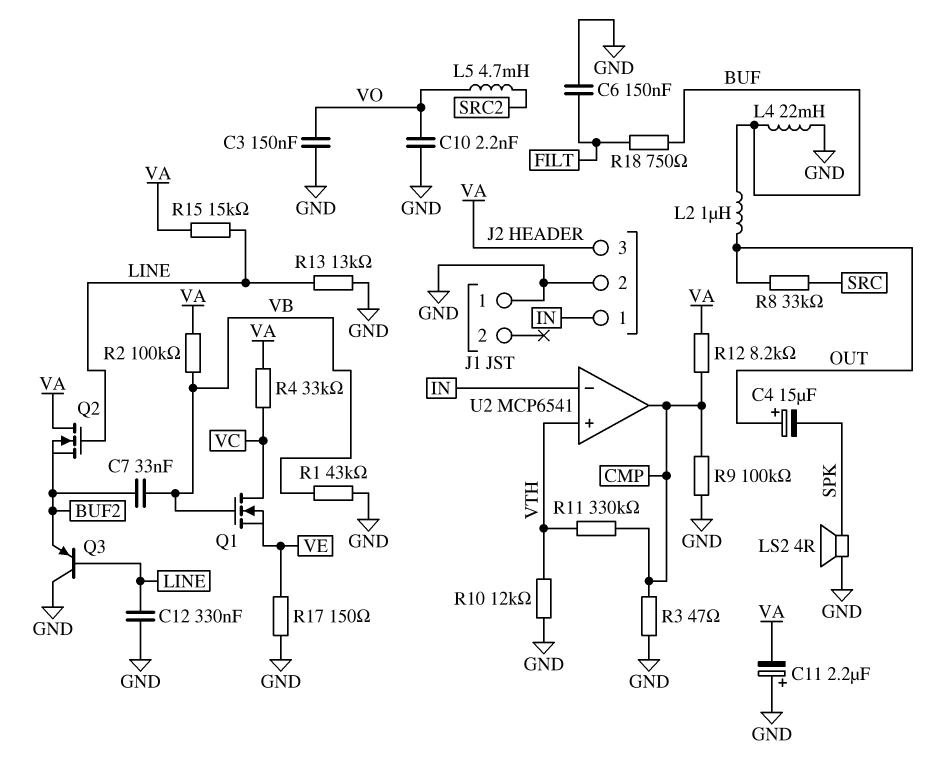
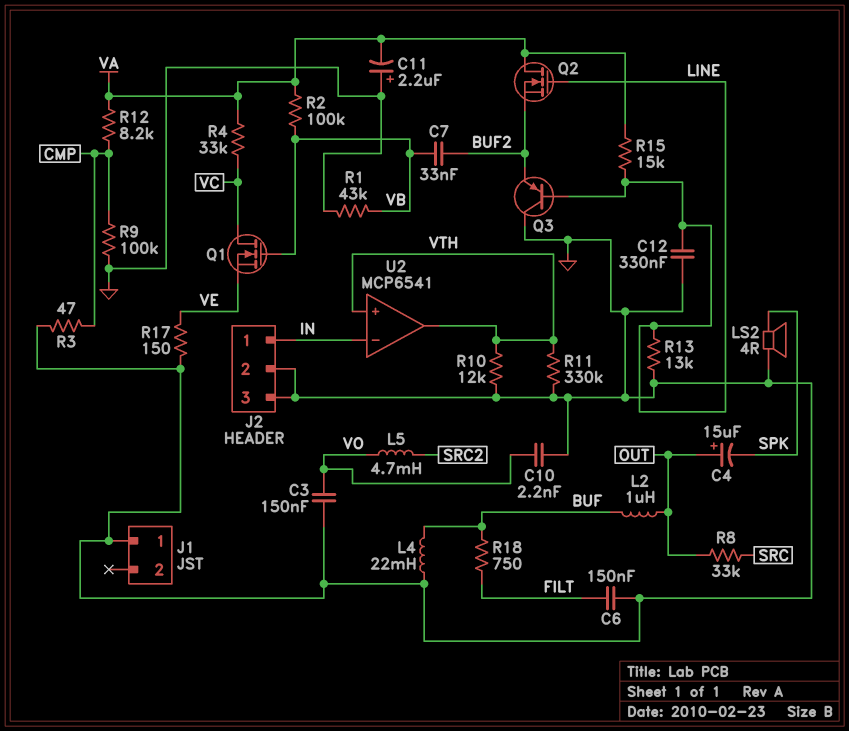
J2 pin 3: VA -> GND
R11: 330k (CMP, VTH) -> 330k (GND, VTH)
U2 pin out: CMP -> VTH

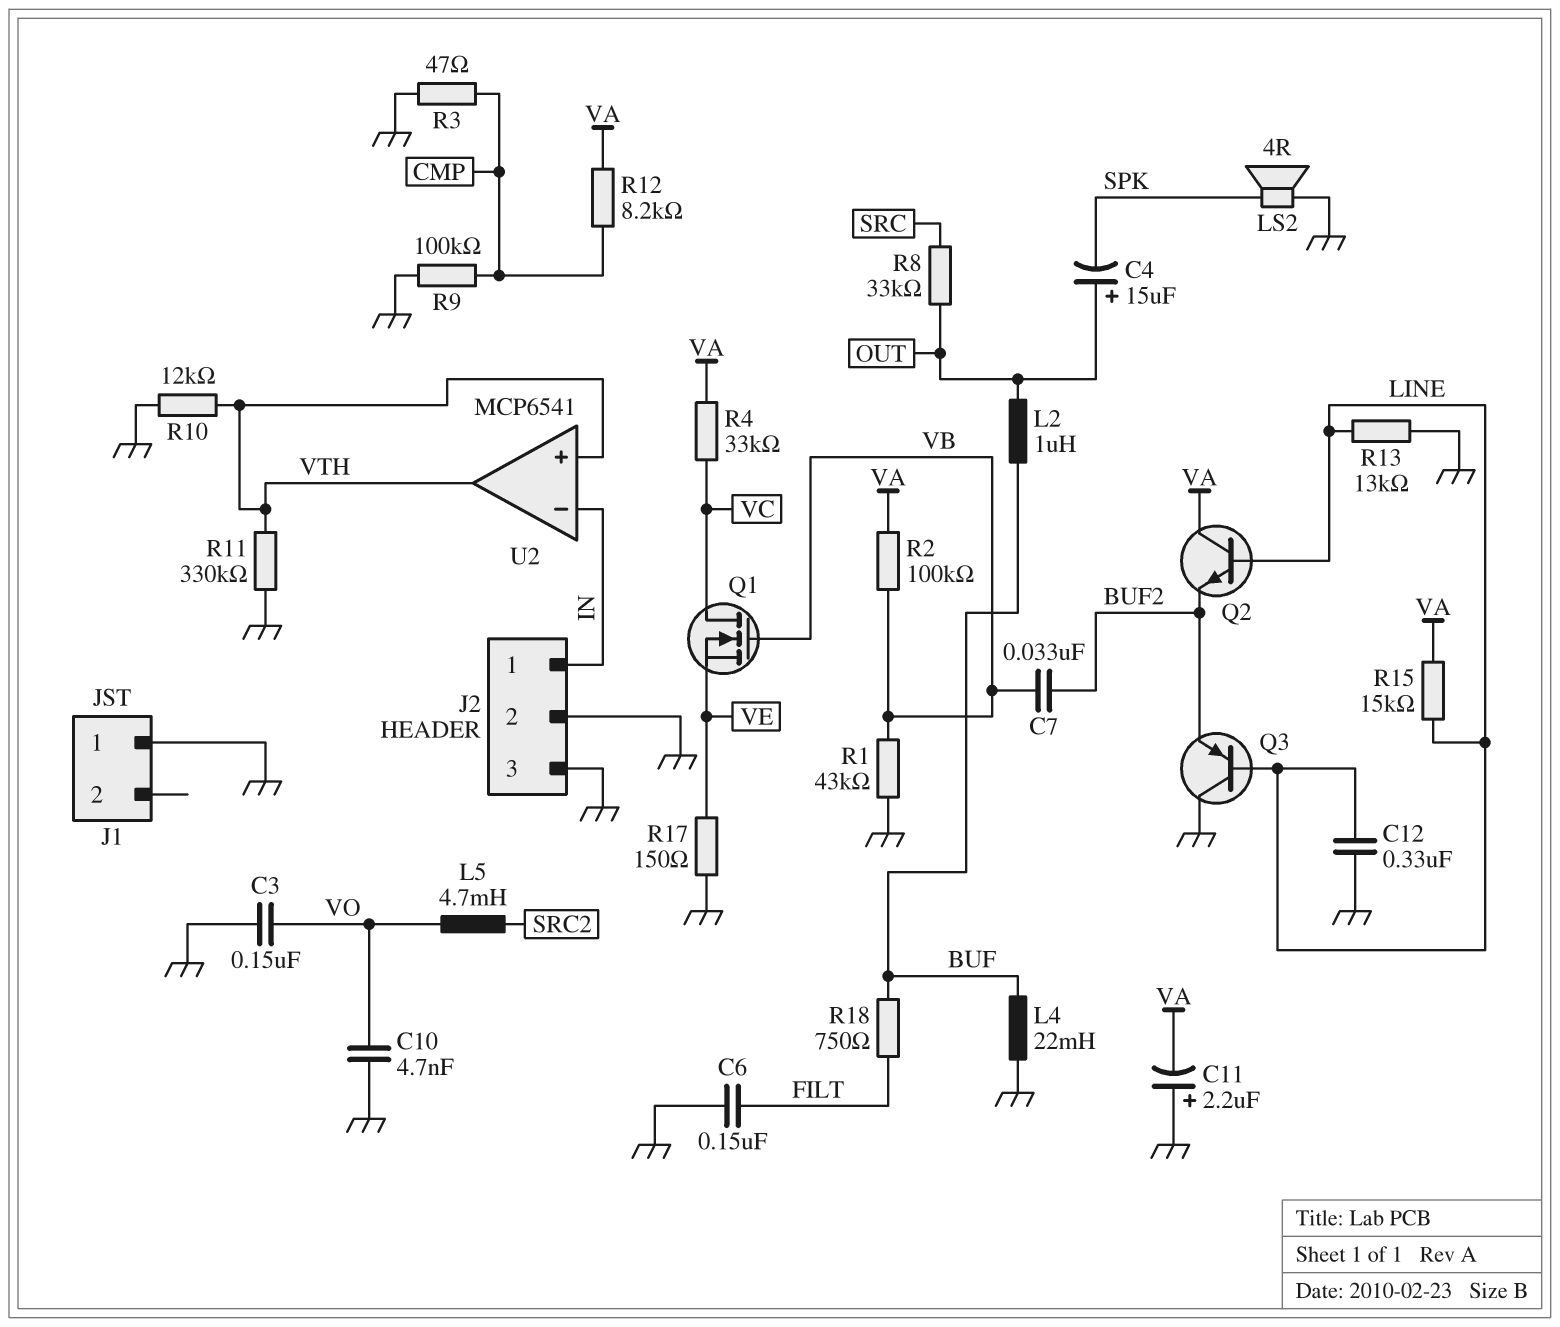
C10: 2.2nF (GND, VO) -> 4.7nF (GND, VO)
Q2: NMOS (G LINE, D VA, S BUF2) -> NPN (B LINE, C VA, E BUF2)

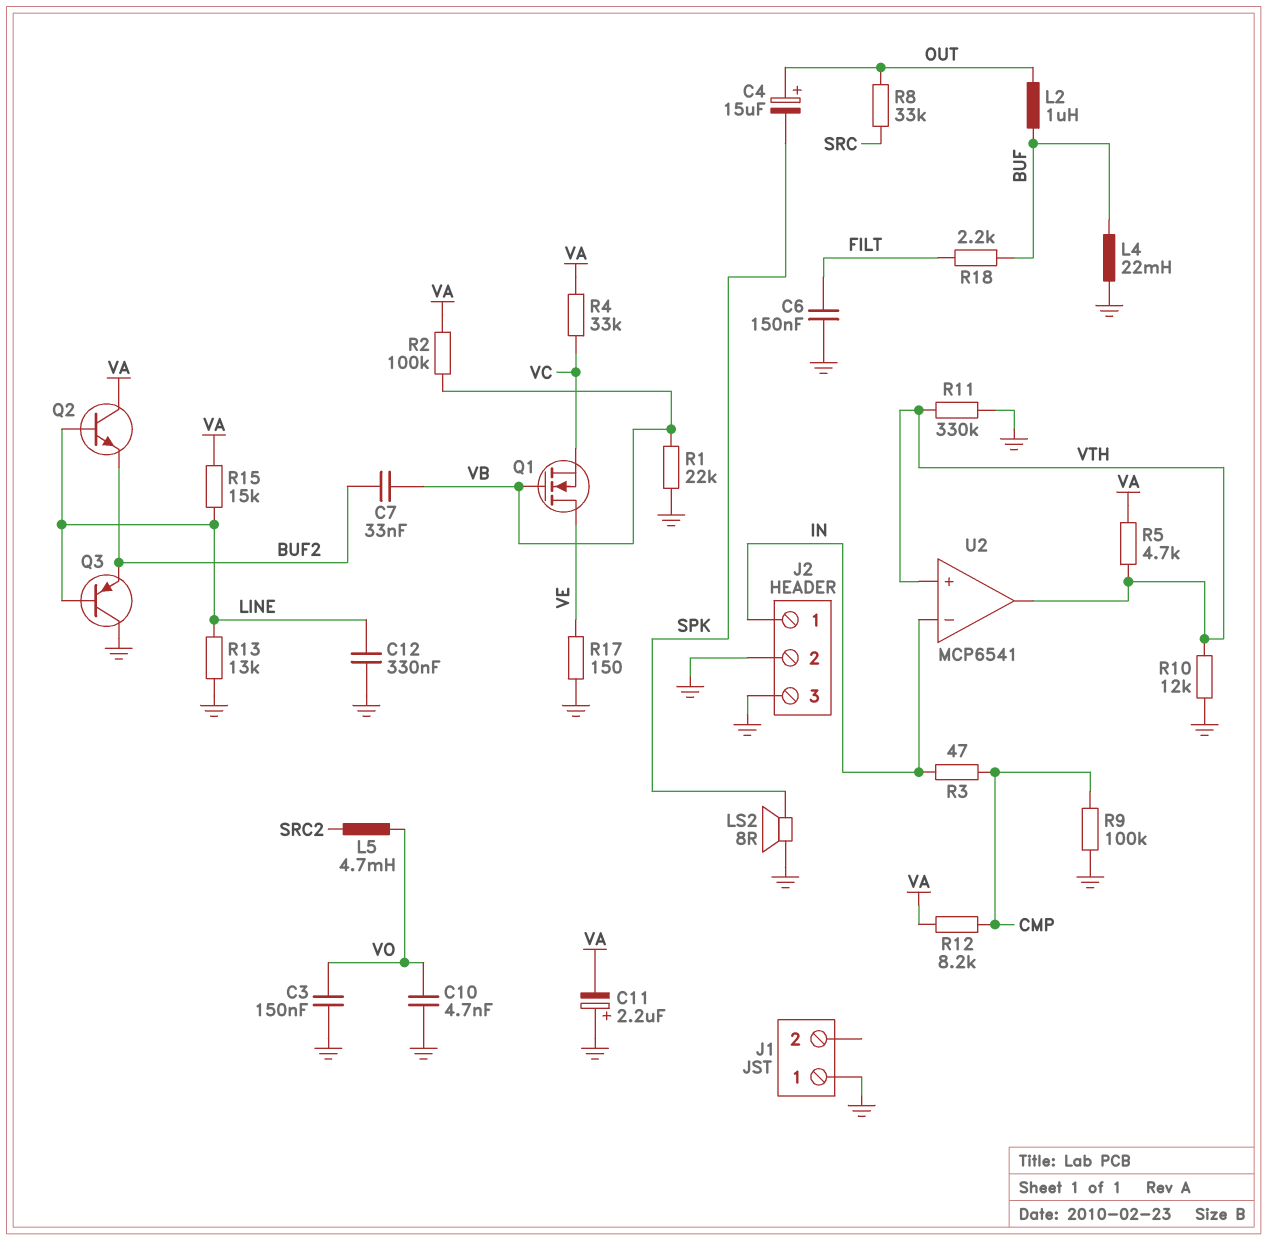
LS2: speaker 4R (GND, SPK) -> speaker 8R (GND, SPK)
Q1: NMOS (G VB, D VC, S VE) -> NMOS (G VB, D VE, S VC)
R1: 43k (GND, VB) -> 22k (GND, VB)
R3: 47 (CMP, GND) -> 47 (CMP, IN)
R5: none -> 4.7k (VA, VTH)
R18: 750 (BUF, FILT) -> 2.2k (BUF, FILT)

